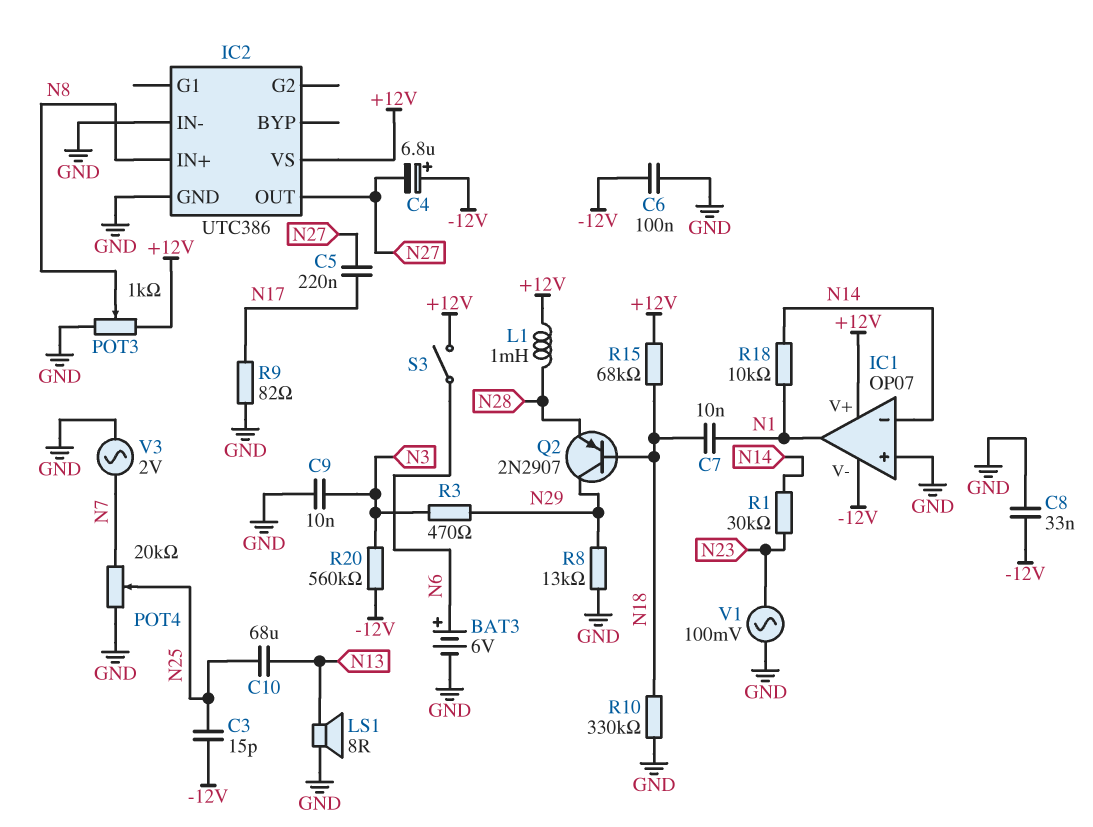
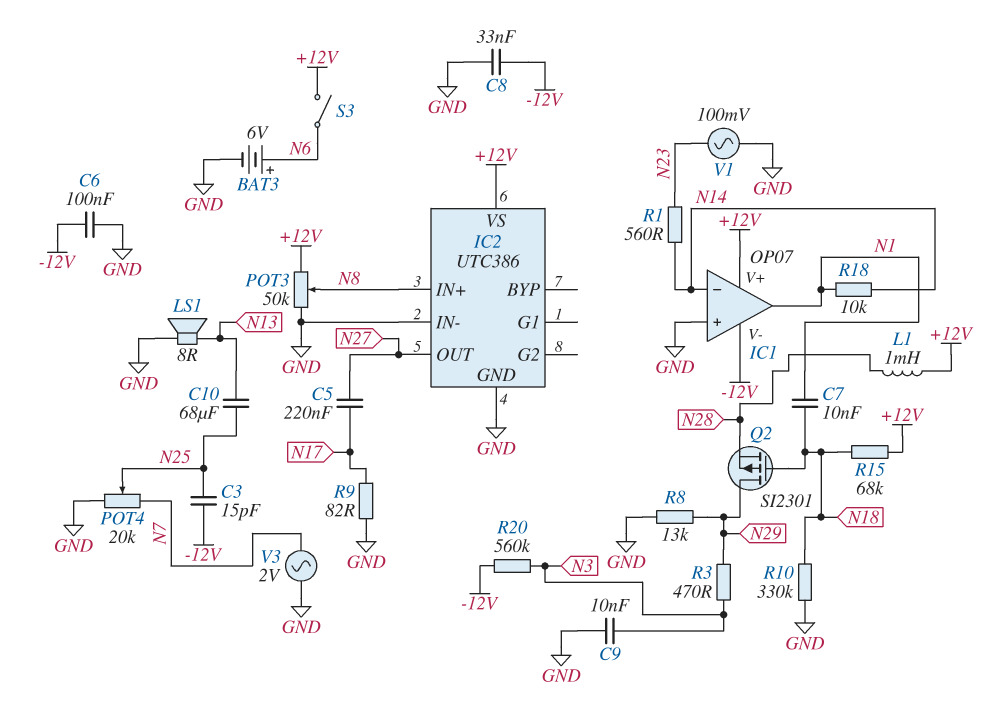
C4: 6.8uF (plus -12V, minus N27) -> none
POT3: 1k (+12V, GND, wiper N8) -> 50k (+12V, GND, wiper N8)
Q2: PNP 2N2907 (B N18, C N29, E N28) -> PMOS SI2301 (G N18, D N29, S N28)
R1: 30k (N14, N23) -> 560 (N14, N23)

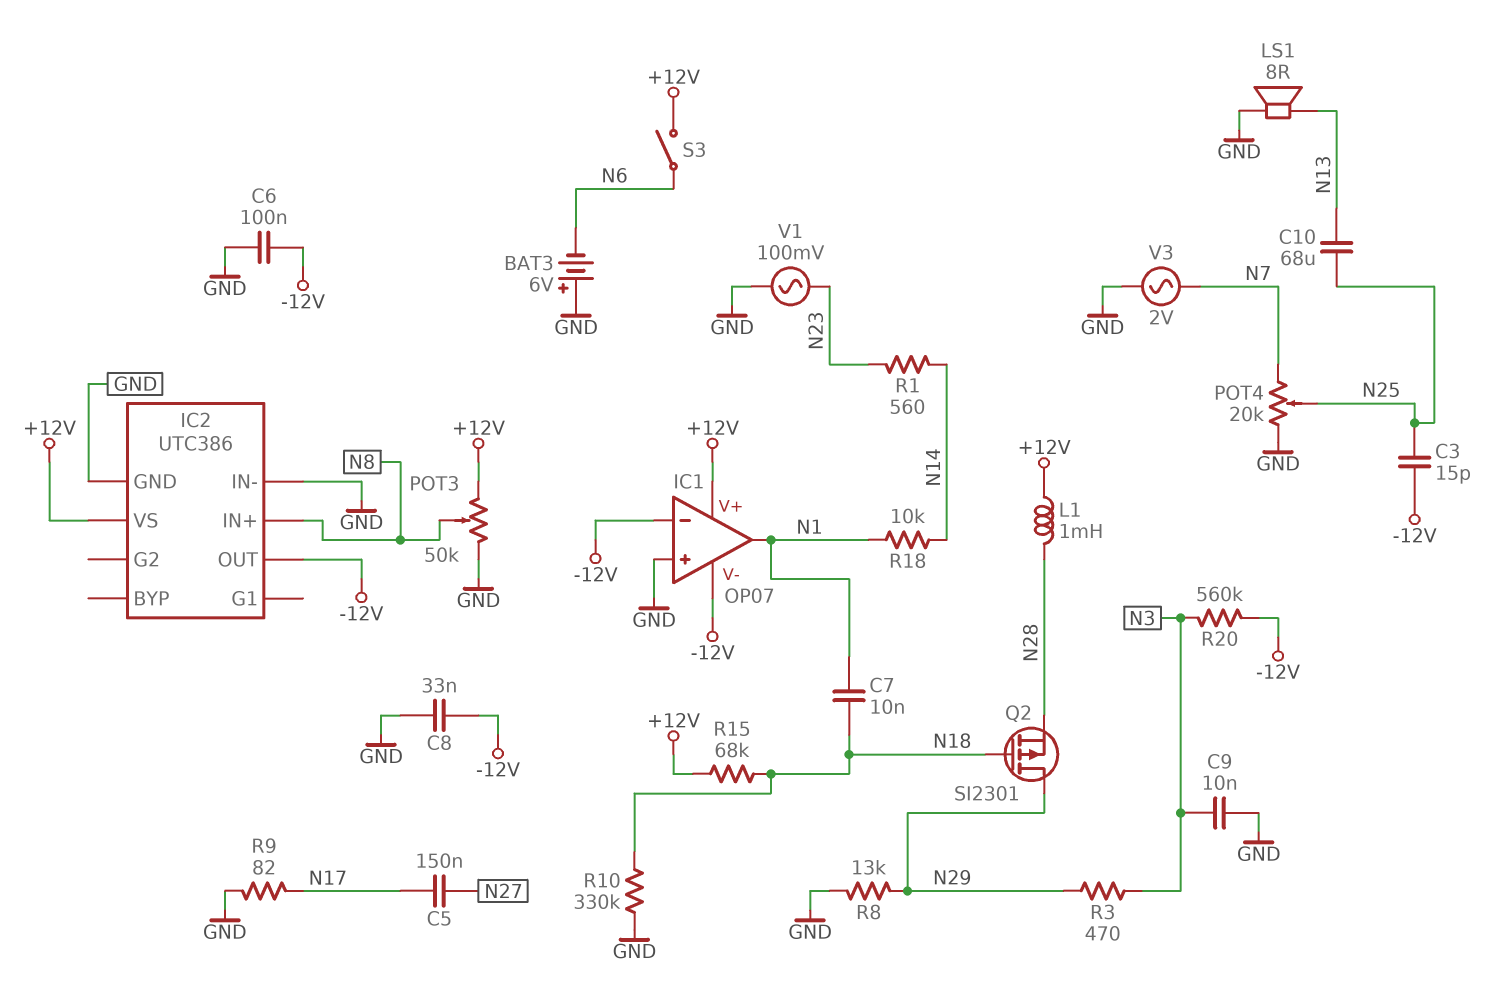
BAT3: 6V (plus N6, minus GND) -> 6V (plus GND, minus N6)
C5: 220nF (N17, N27) -> 150nF (N17, N27)
IC1 pin in-: N14 -> -12V
IC2 pin OUT: N27 -> -12V

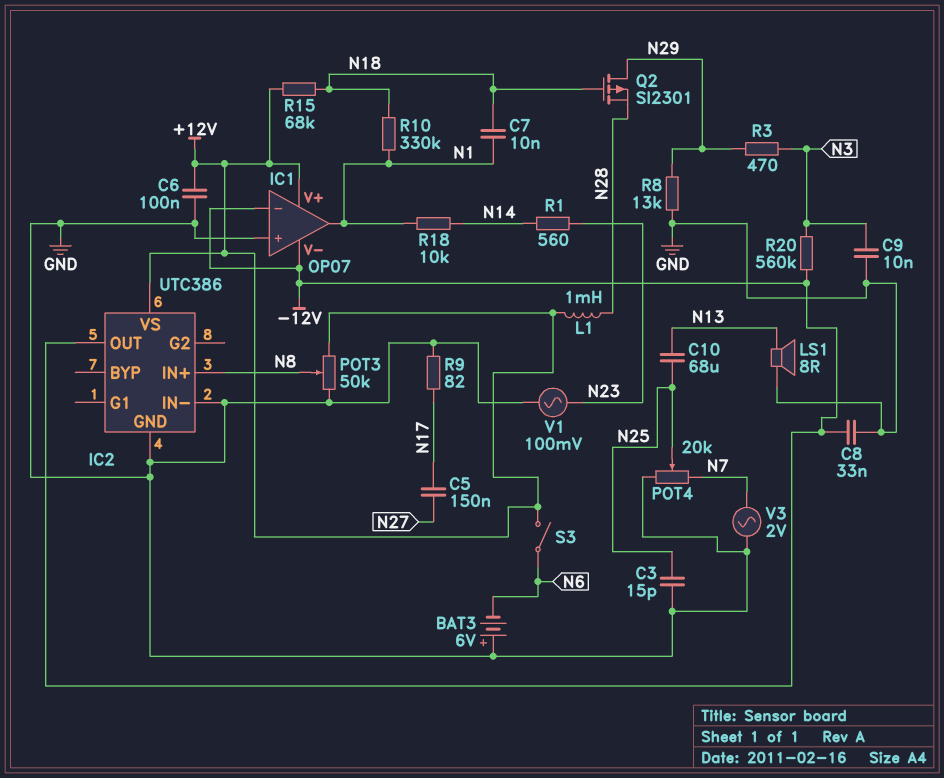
C3: 15pF (-12V, N25) -> 15pF (GND, N25)
C6: 100nF (-12V, GND) -> 100nF (+12V, GND)
R10: 330k (GND, N18) -> 330k (N1, N18)

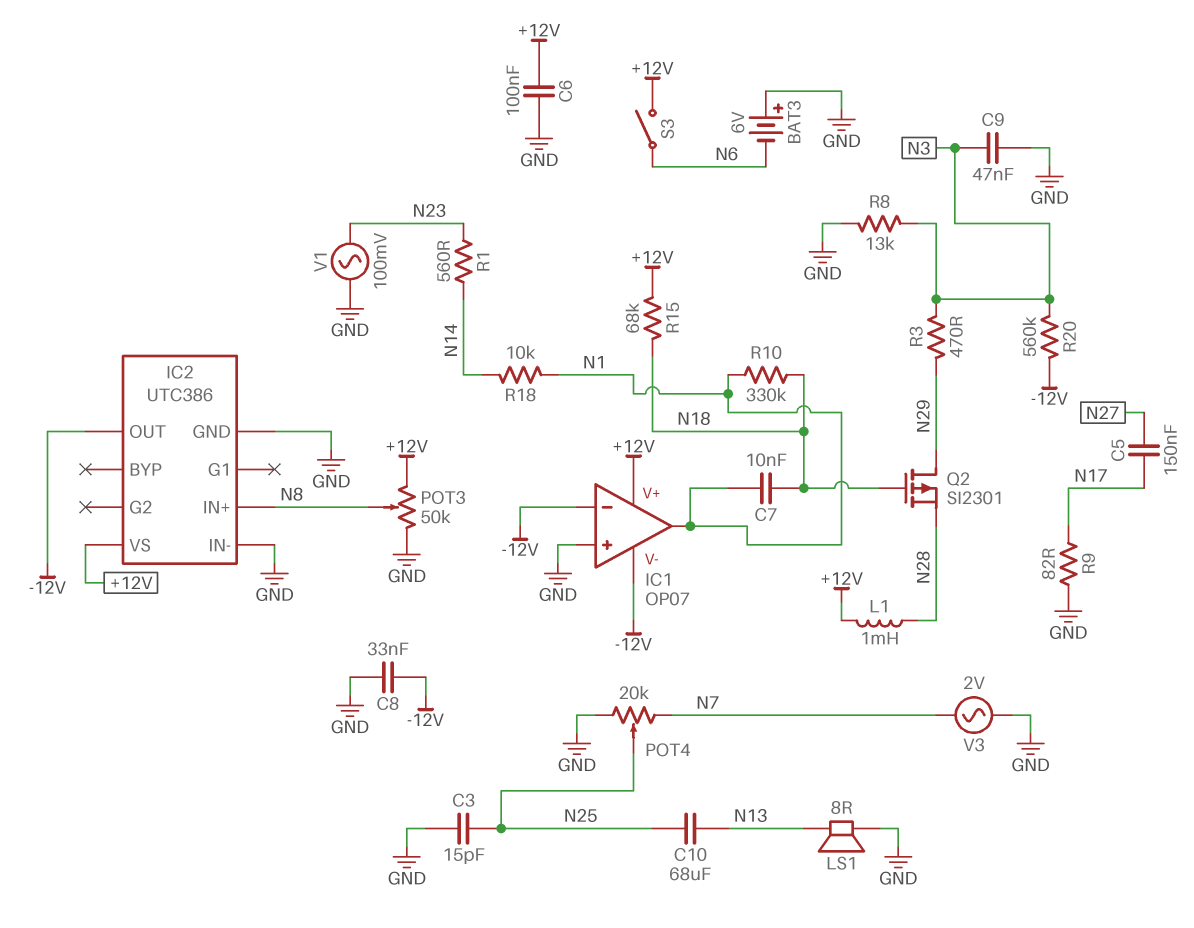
C9: 10nF (GND, N3) -> 47nF (GND, N3)
R8: 13k (GND, N29) -> 13k (GND, N3)

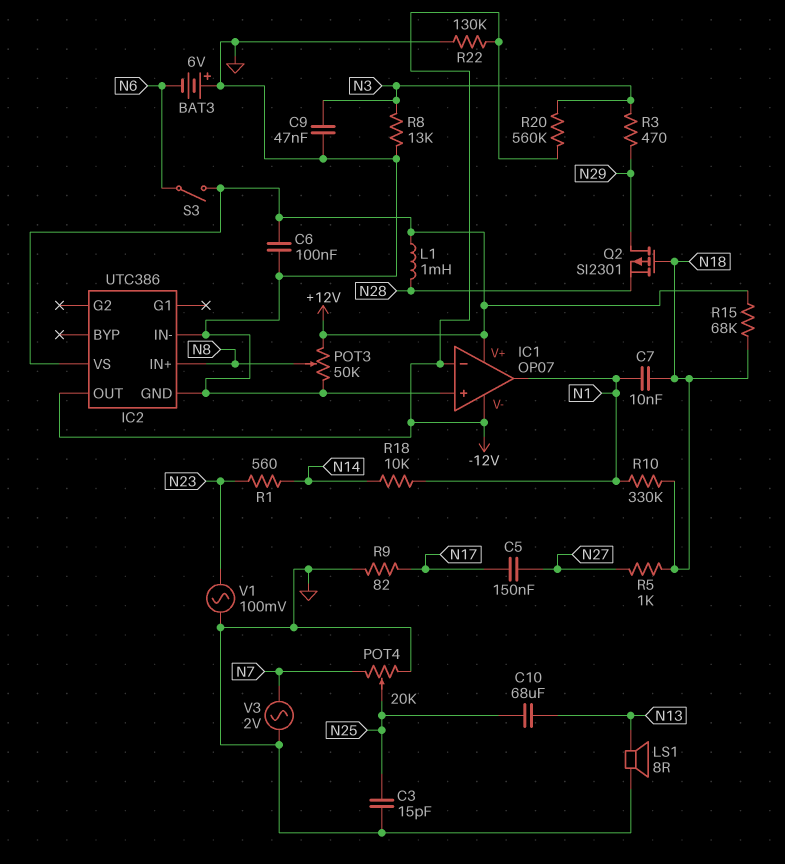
C8: 33nF (-12V, GND) -> none
R5: none -> 1k (N18, N27)
R22: none -> 130k (-12V, GND)

